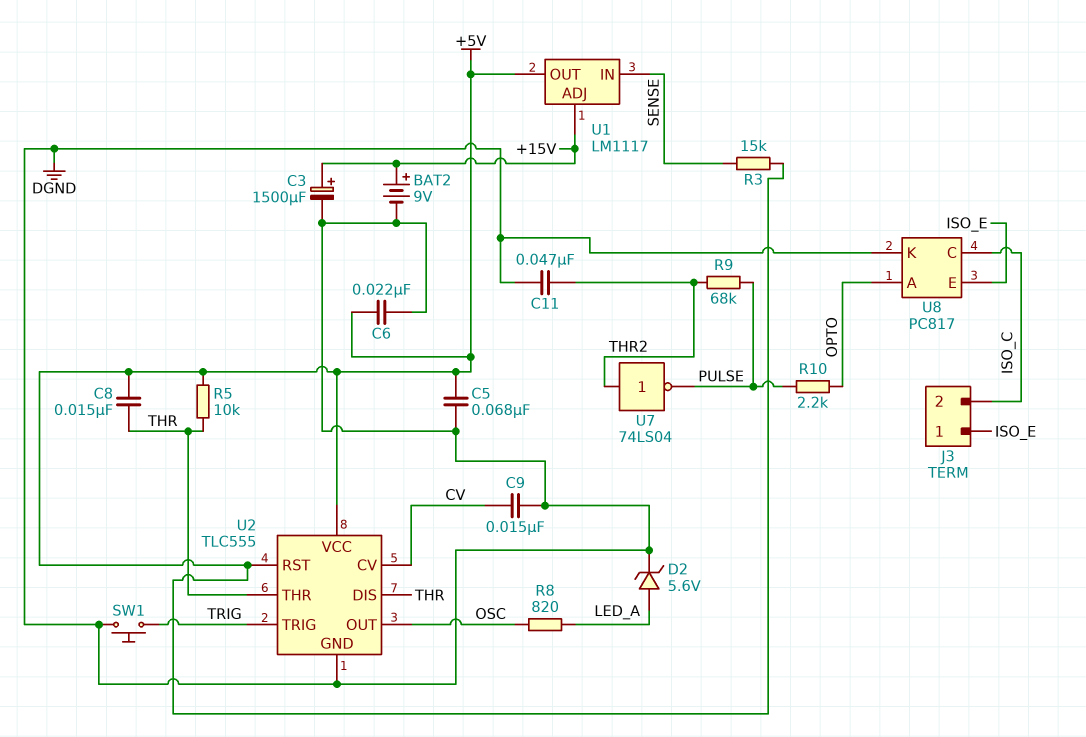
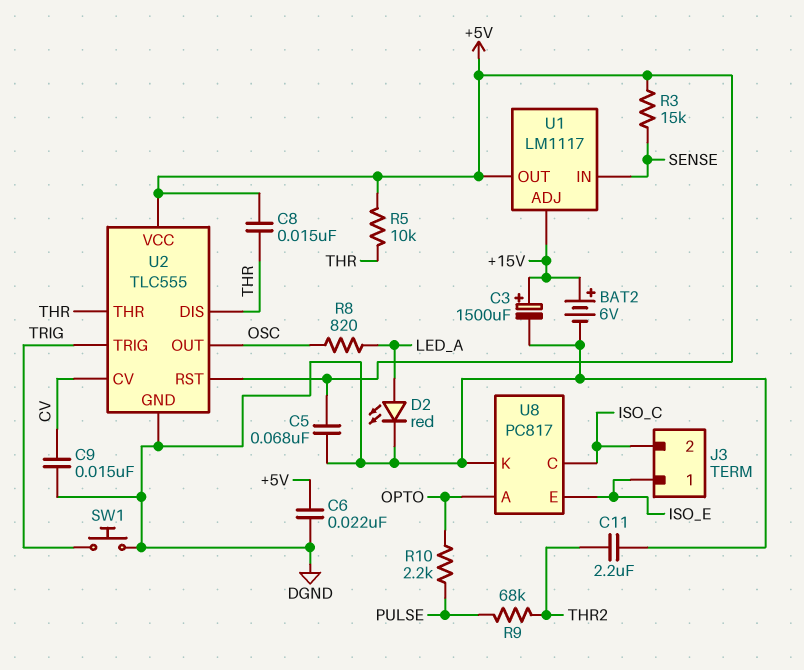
BAT2: 9V (plus +15V, minus DGND) -> 6V (plus +15V, minus DGND)
C11: 47nF (DGND, THR2) -> 2.2uF (DGND, THR2)
D2: zener 5.6V (A LED_A, K DGND) -> LED red (A LED_A, K DGND)
U7: NOT 74LS04 (in THR2, out PULSE) -> none

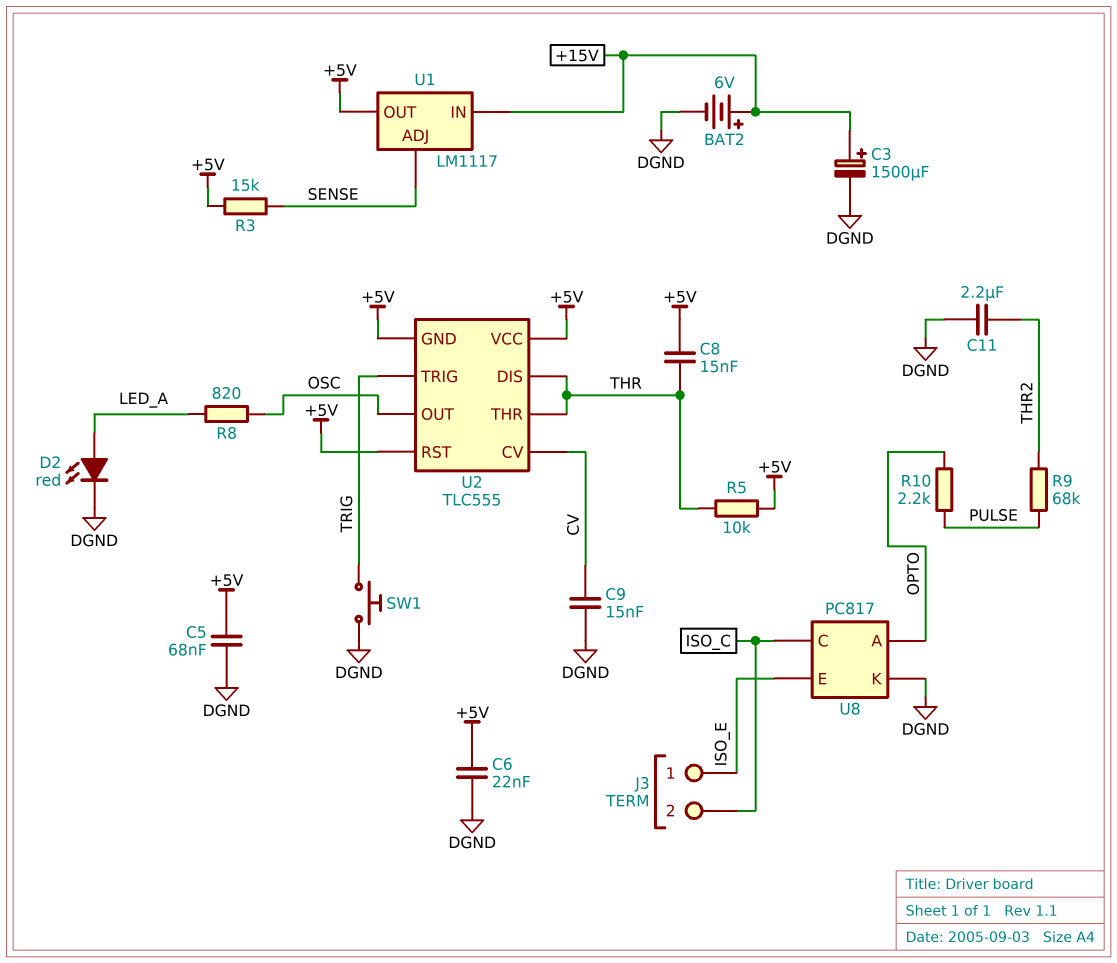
U1 pin ADJ: +15V -> SENSE
U1 pin IN: SENSE -> +15V
U2 pin GND: DGND -> +5V

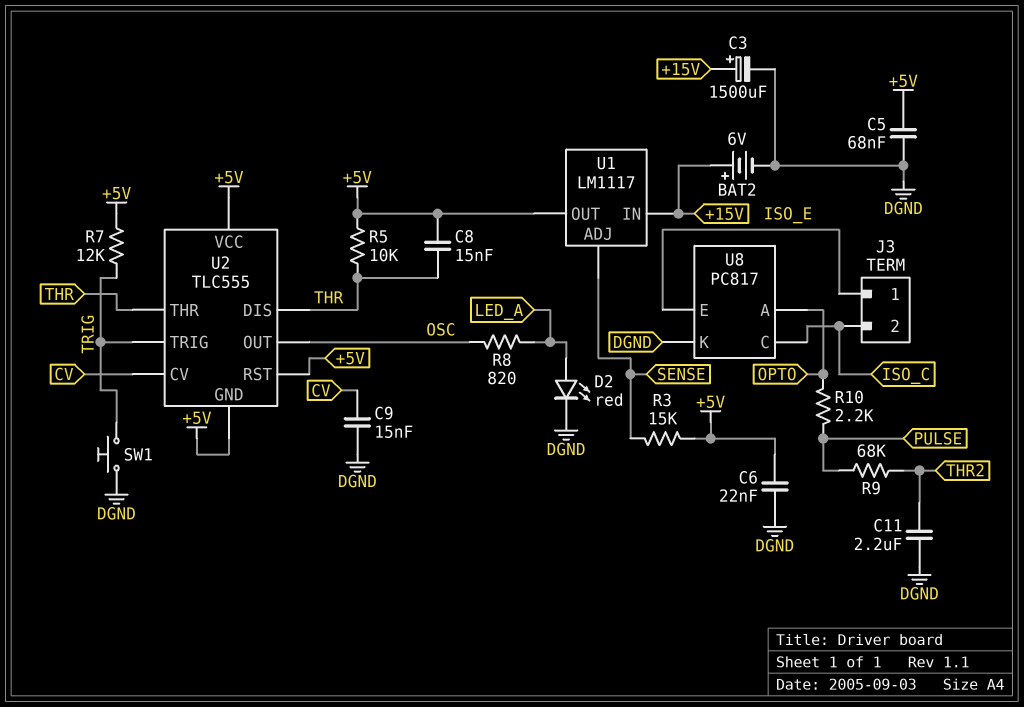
R7: none -> 12k (+5V, TRIG)

